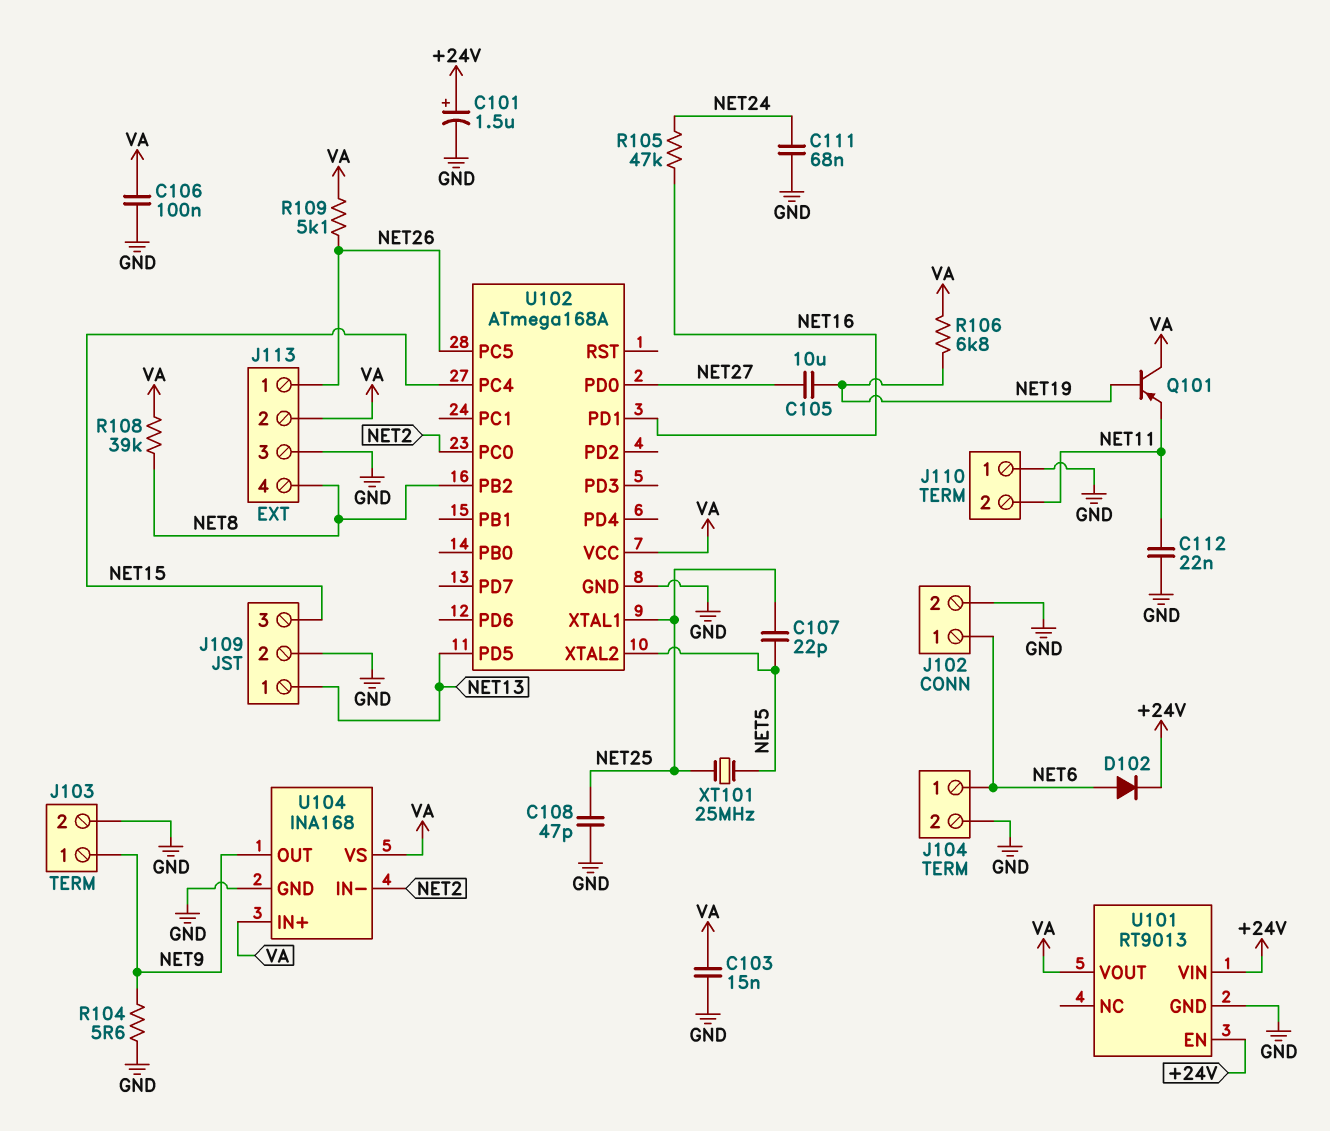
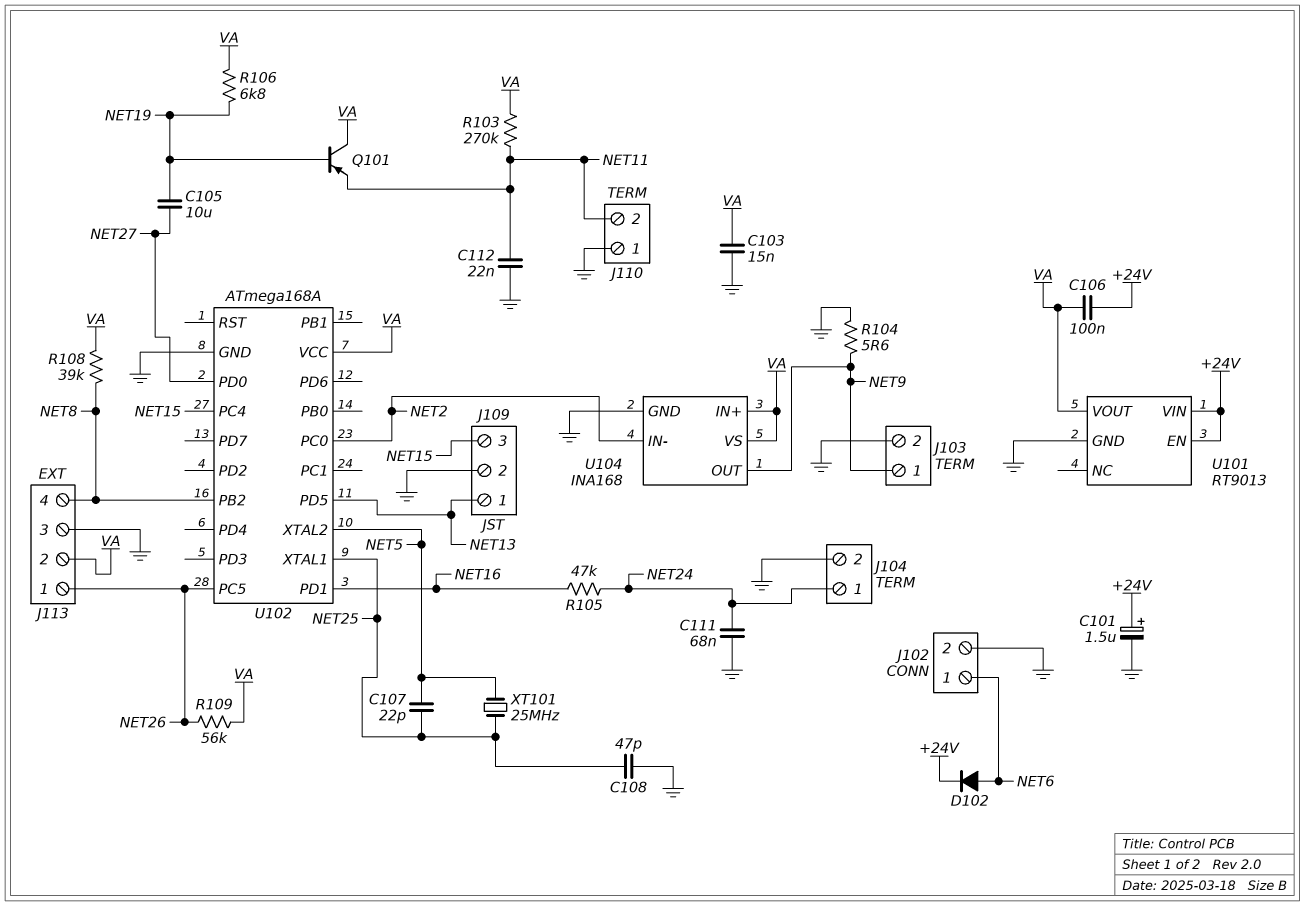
C106: 100nF (GND, VA) -> 100nF (+24V, VA)
J104 pin 1: NET6 -> NET24
R103: none -> 270k (NET11, VA)
R109: 5.1k (NET26, VA) -> 56k (NET26, VA)

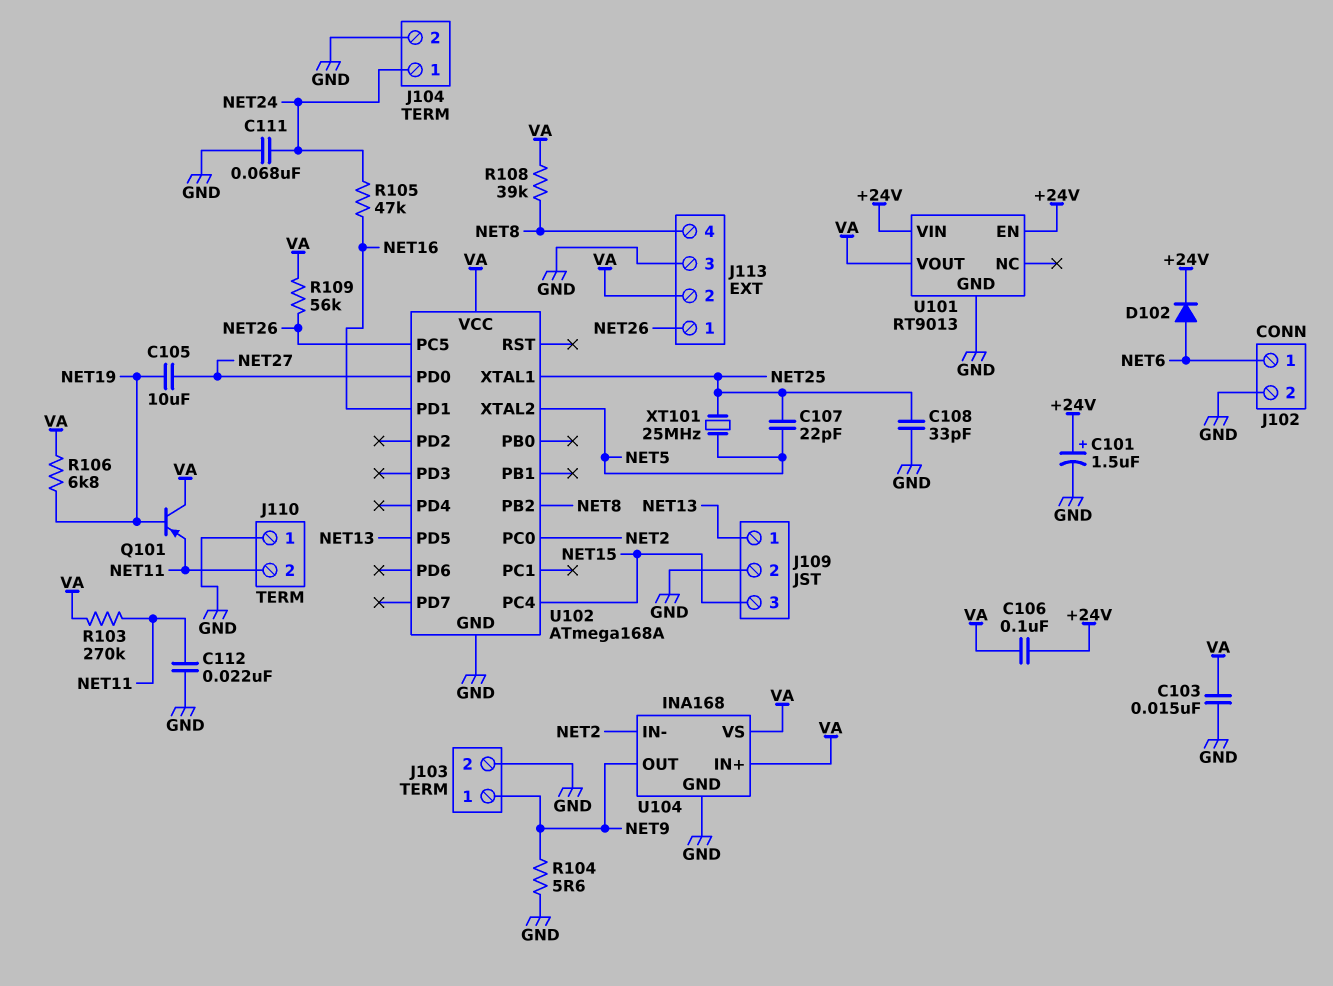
C108: 47pF (GND, NET25) -> 33pF (GND, NET25)

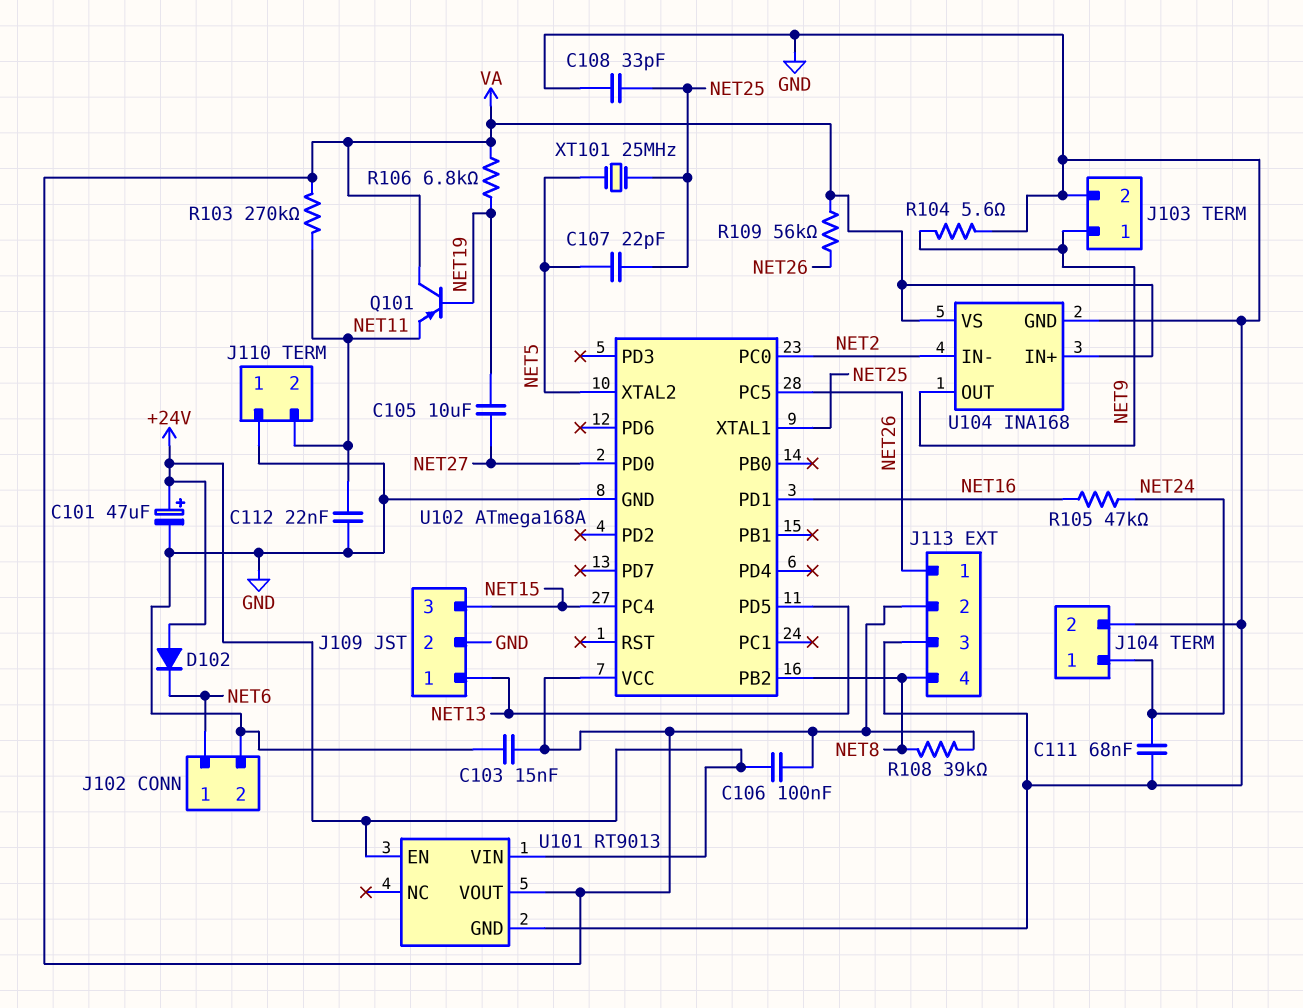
C101: 1.5uF (plus +24V, minus GND) -> 47uF (plus +24V, minus GND)
D102: diode (A NET6, K +24V) -> diode (A +24V, K NET6)

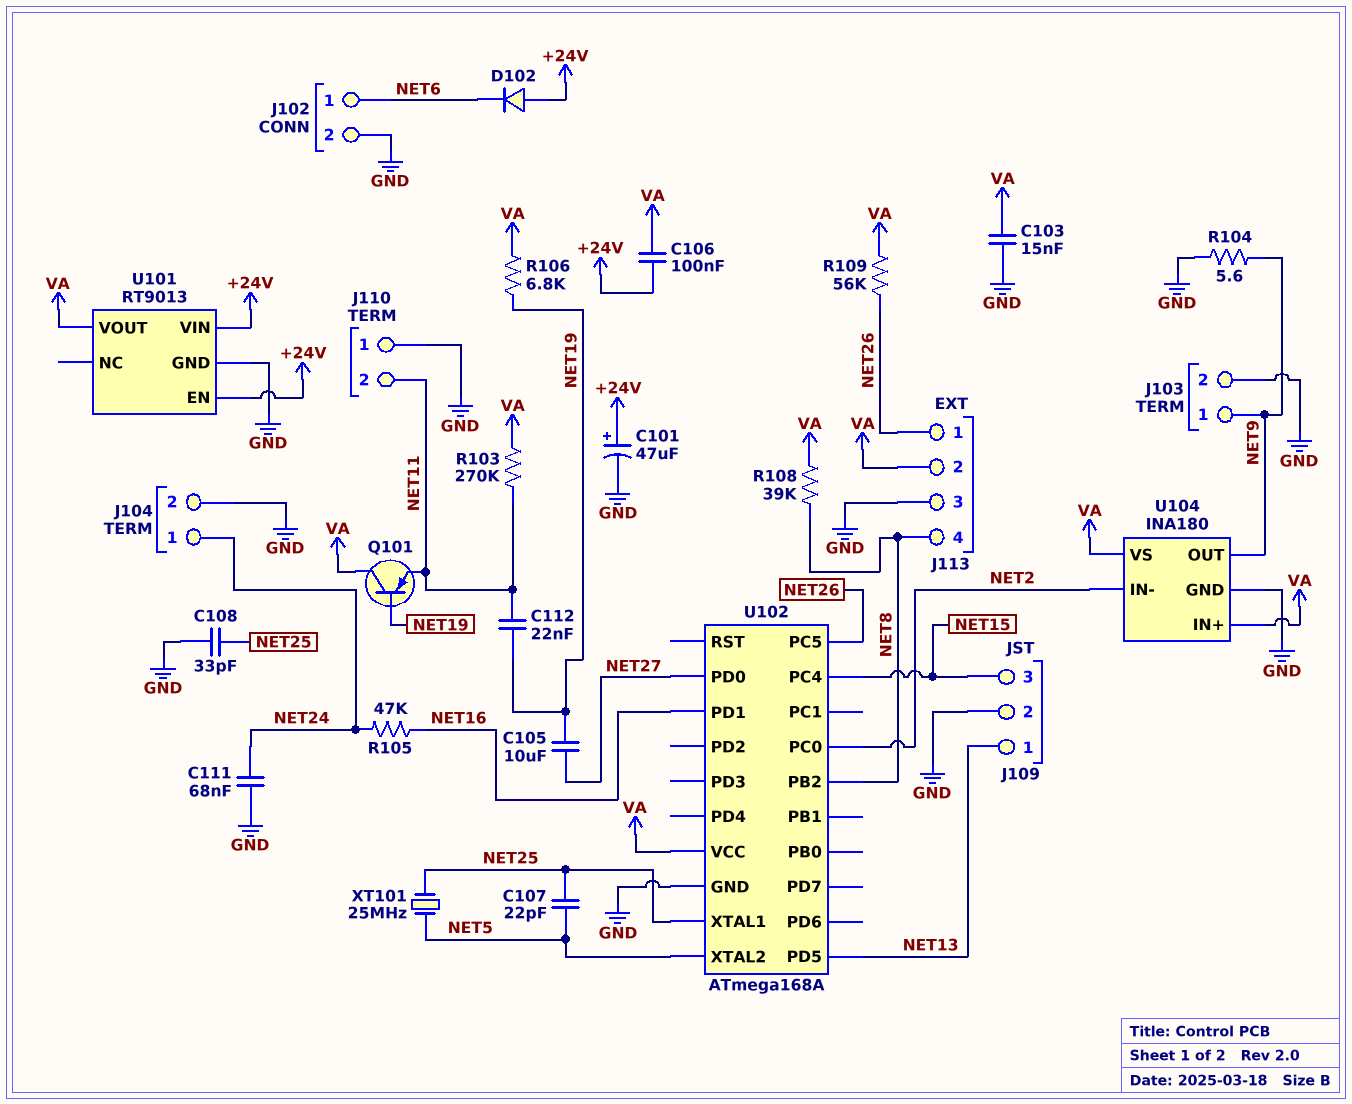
C112: 22nF (GND, NET11) -> 22nF (NET11, NET19)
U104: INA168 -> INA180

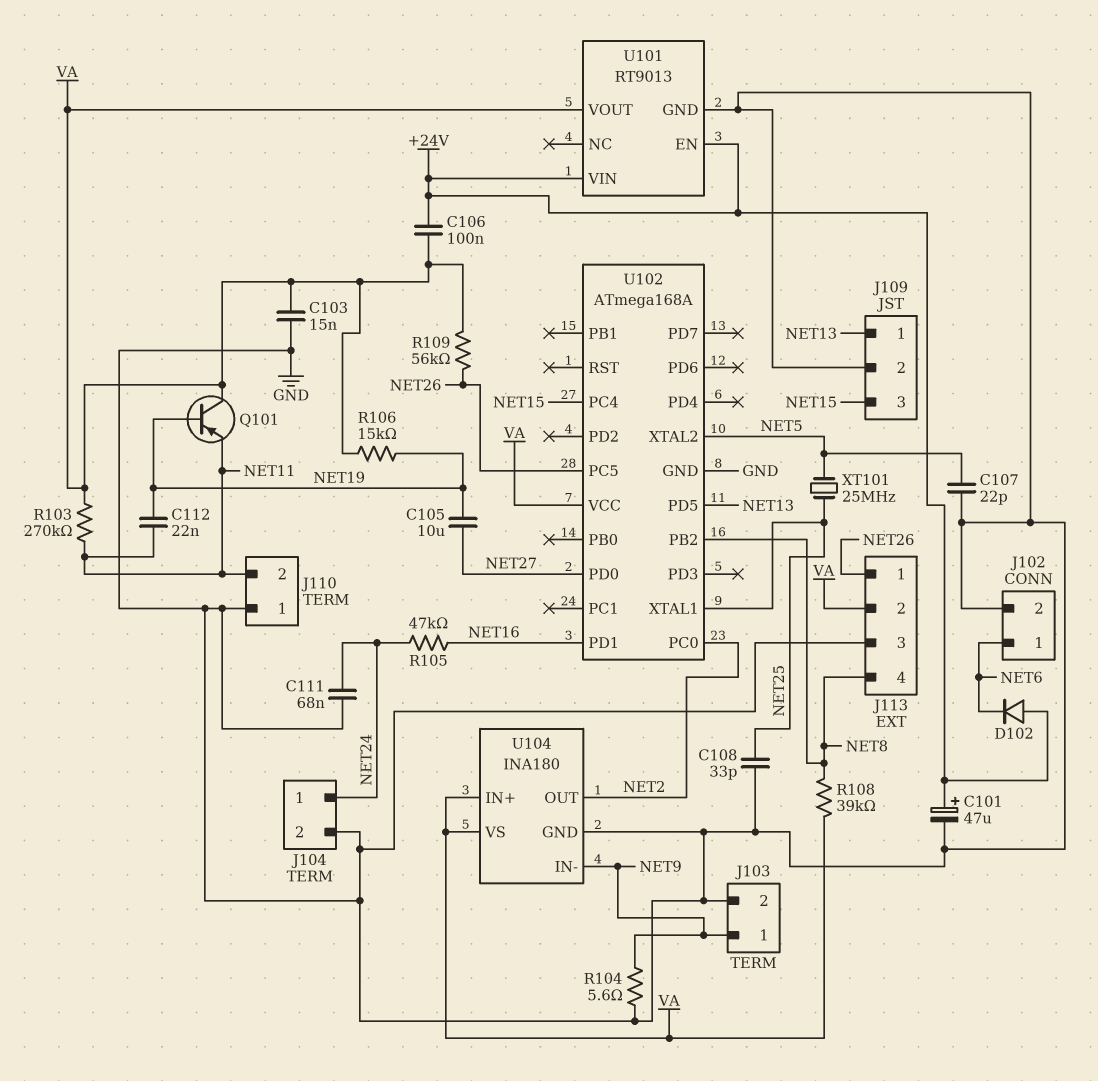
C107: 22pF (NET5, NET25) -> 22pF (GND, NET5)
R106: 6.8k (NET19, VA) -> 15k (NET19, VA)
U104 pin IN-: NET2 -> NET9
U104 pin OUT: NET9 -> NET2

